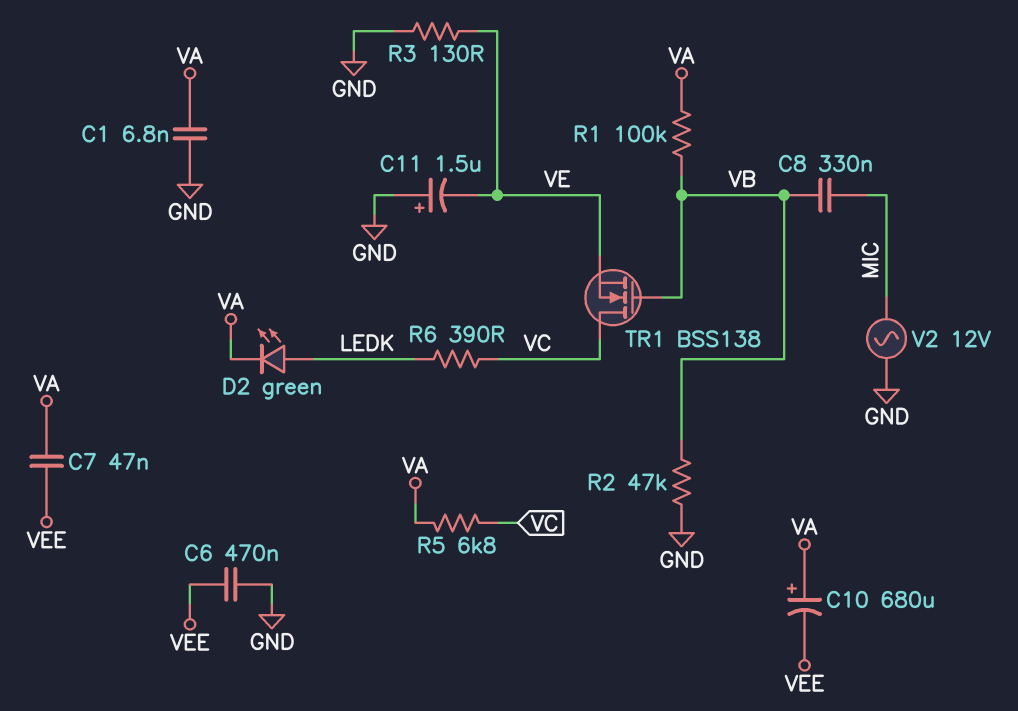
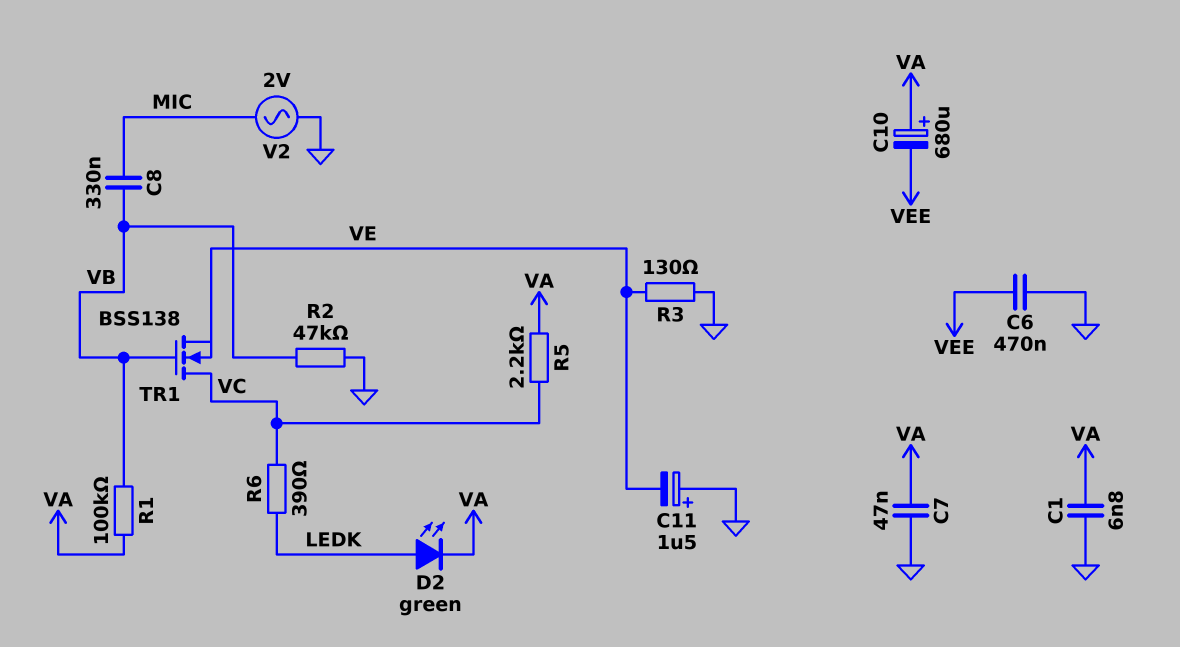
C7: 47nF (VA, VEE) -> 47nF (GND, VA)
R5: 6.8k (VA, VC) -> 2.2k (VA, VC)
V2: AC 12V (GND, MIC) -> AC 2V (GND, MIC)

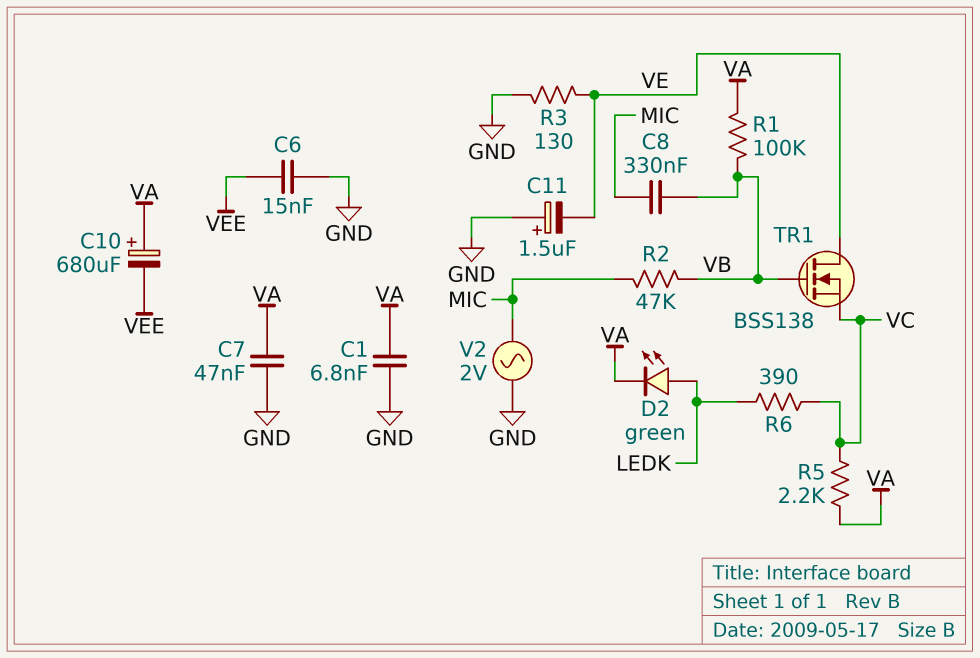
C6: 470nF (GND, VEE) -> 15nF (GND, VEE)
R2: 47k (GND, VB) -> 47k (MIC, VB)
TR1: NMOS BSS138 (G VB, D VC, S VE) -> NMOS BSS138 (G VB, D VE, S VC)

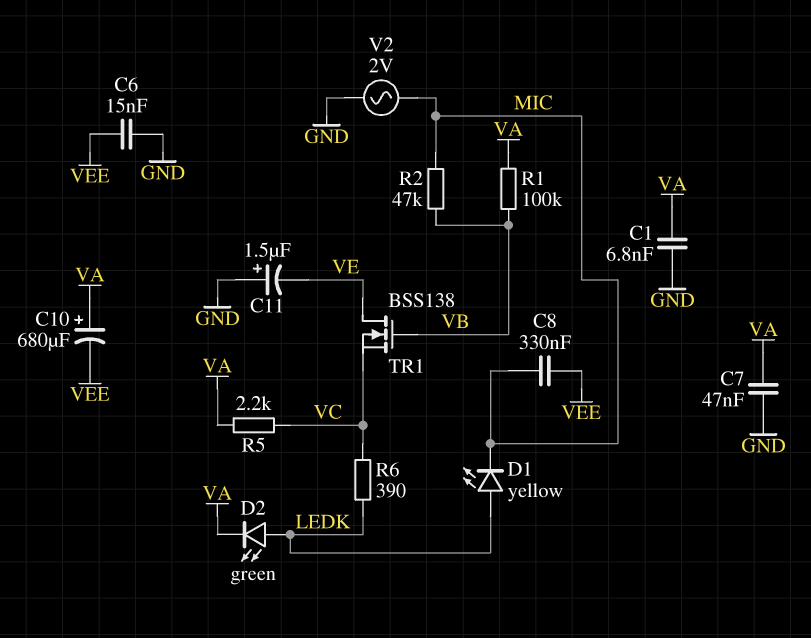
C8: 330nF (MIC, VB) -> 330nF (MIC, VEE)
D1: none -> LED yellow (A LEDK, K MIC)
R3: 130 (GND, VE) -> none

